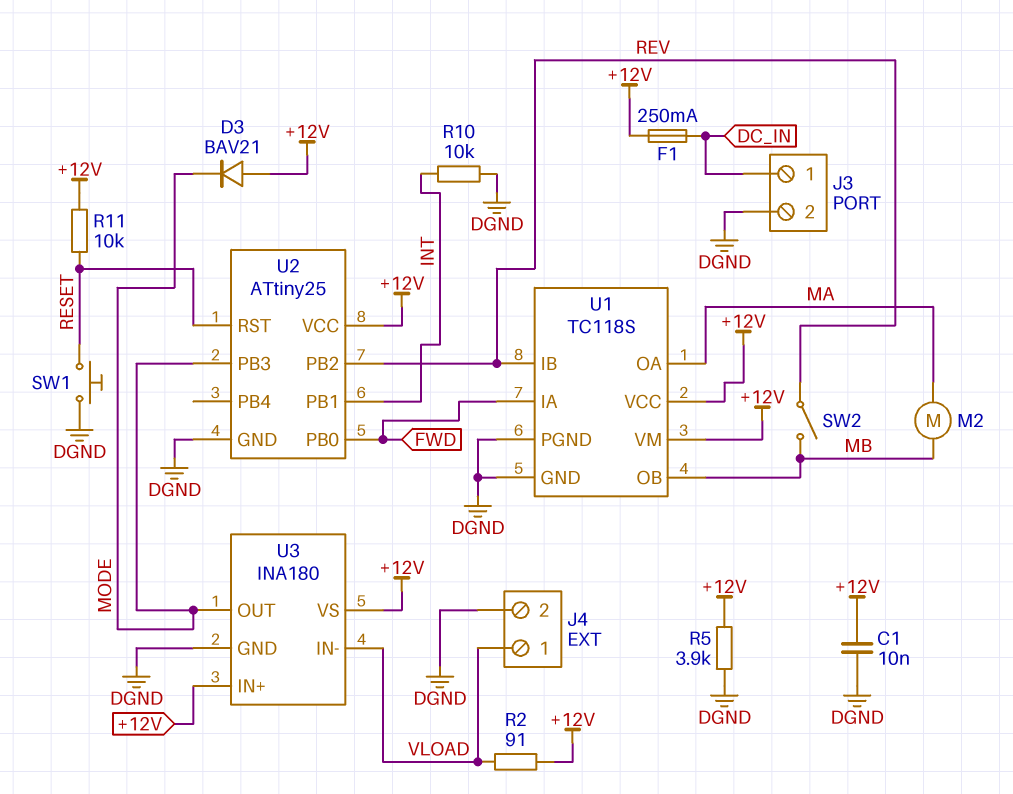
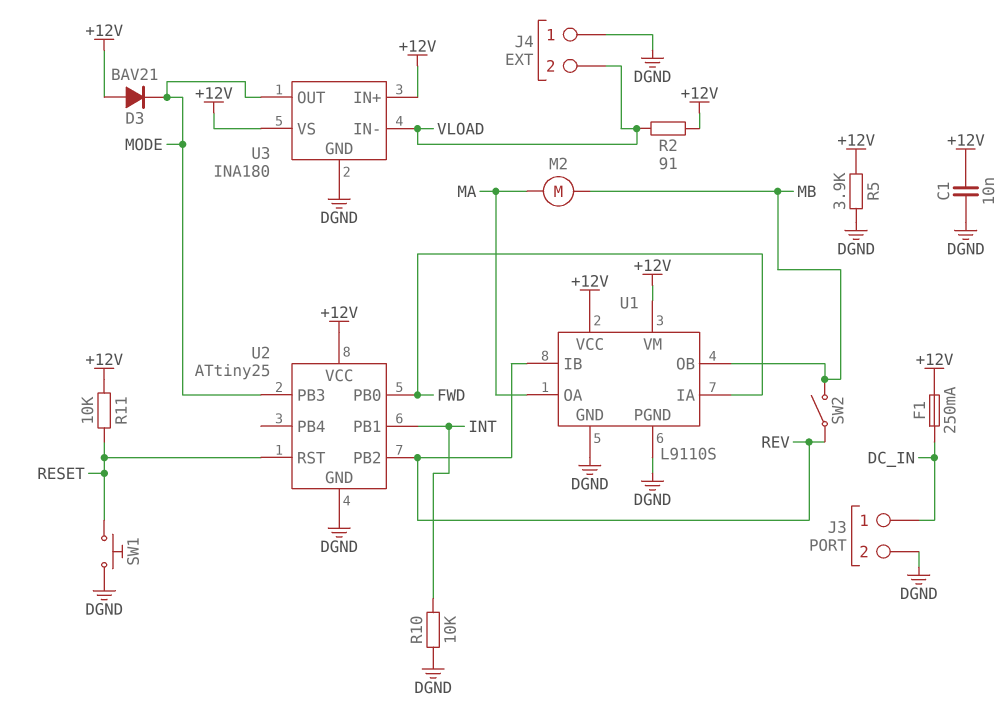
J4 pin 1: VLOAD -> DGND
J4 pin 2: DGND -> VLOAD
U1: TC118S -> L9110S

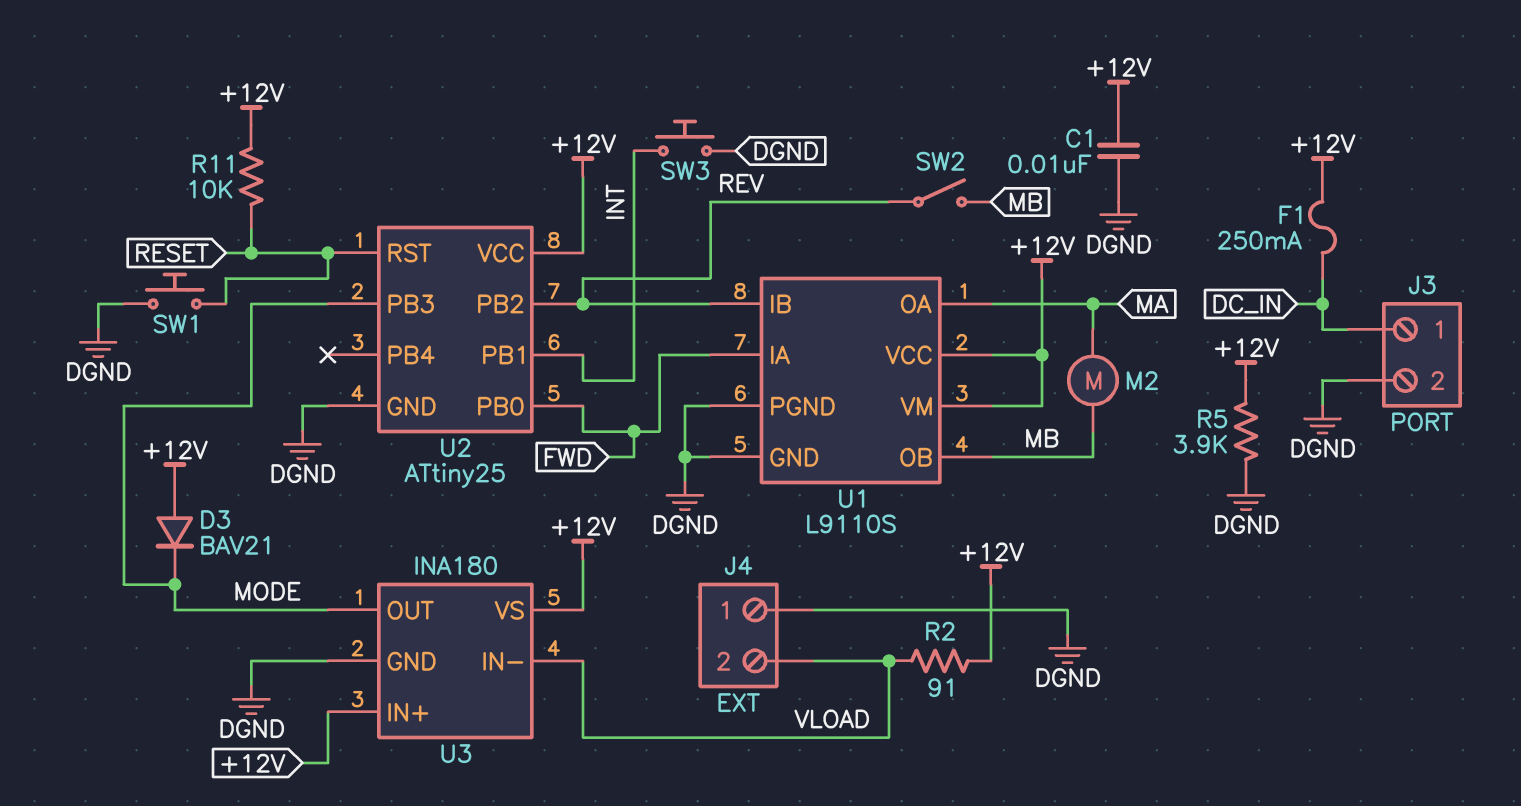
R10: 10k (DGND, INT) -> none
SW3: none -> button (DGND, INT)

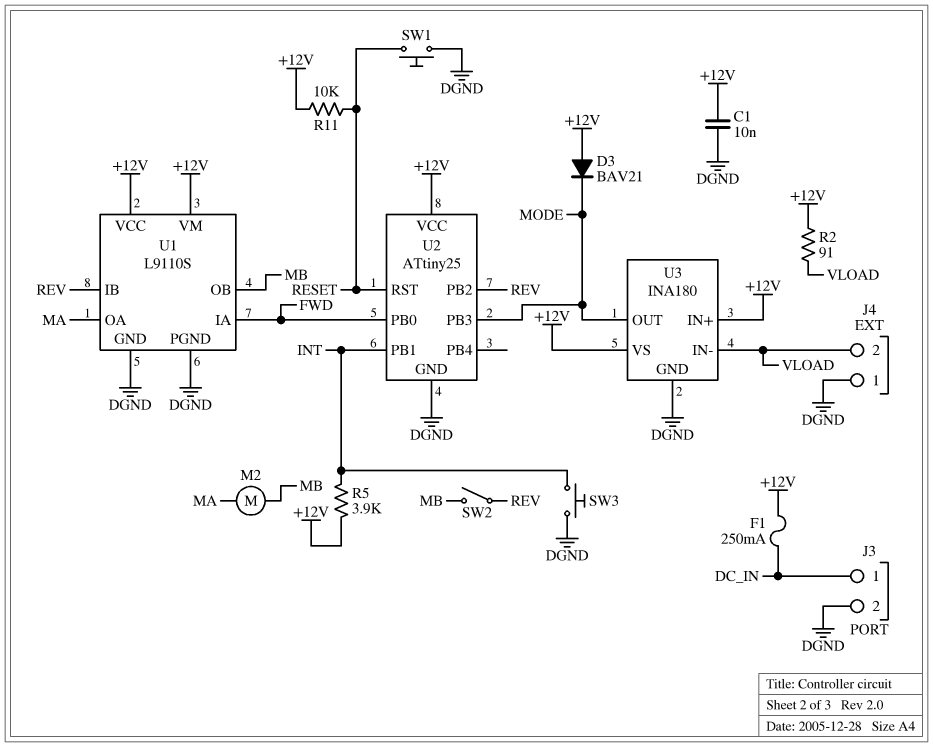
R5: 3.9k (+12V, DGND) -> 3.9k (+12V, INT)

